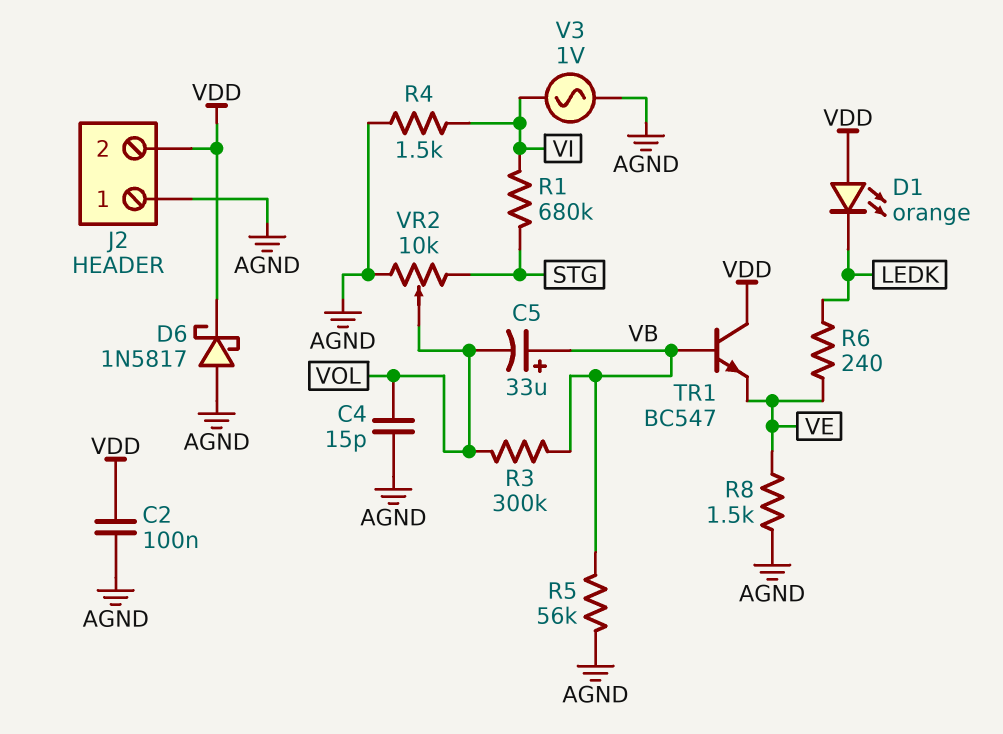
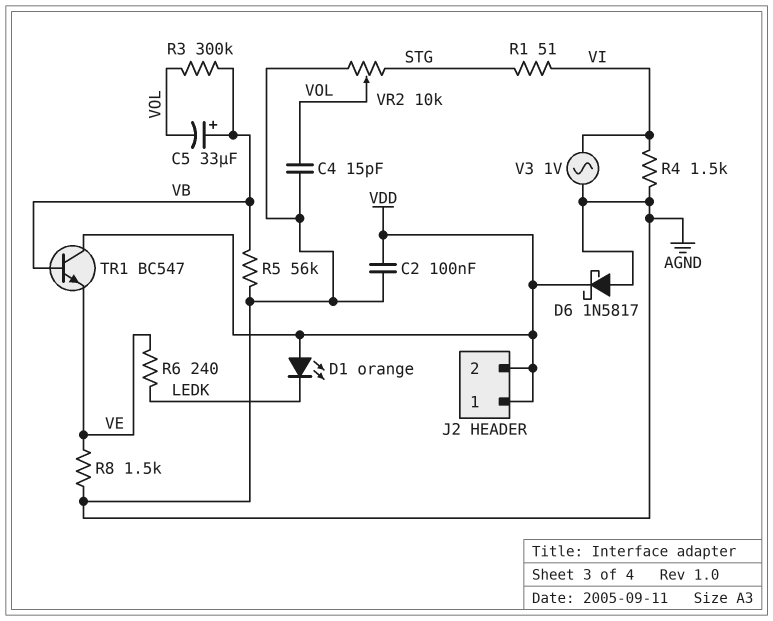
J2 pin 1: AGND -> VDD
R1: 680k (STG, VI) -> 51 (STG, VI)

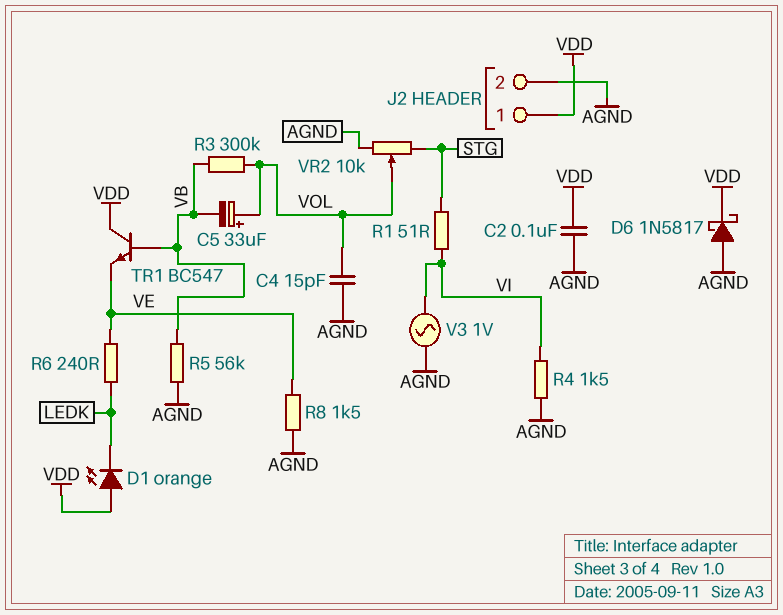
C5: 33uF (plus VB, minus VOL) -> 33uF (plus VOL, minus VB)
J2 pin 2: VDD -> AGND

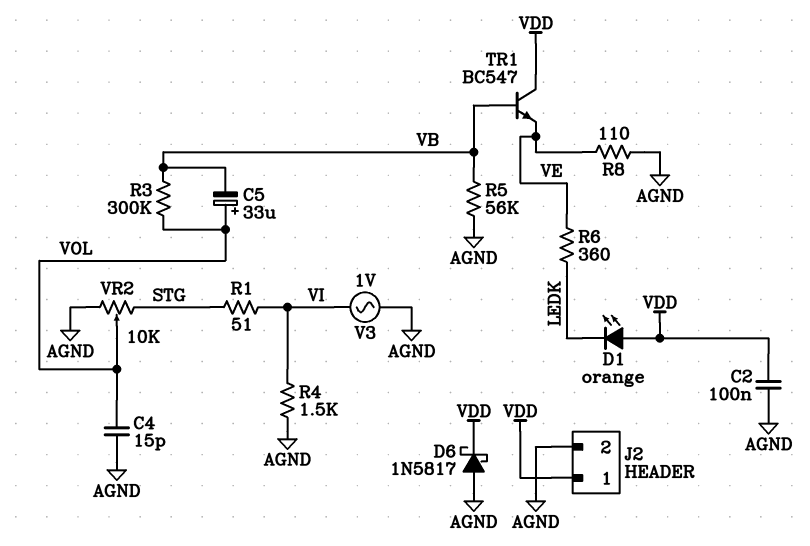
R6: 240 (LEDK, VE) -> 360 (LEDK, VE)
R8: 1.5k (AGND, VE) -> 110 (AGND, VE)

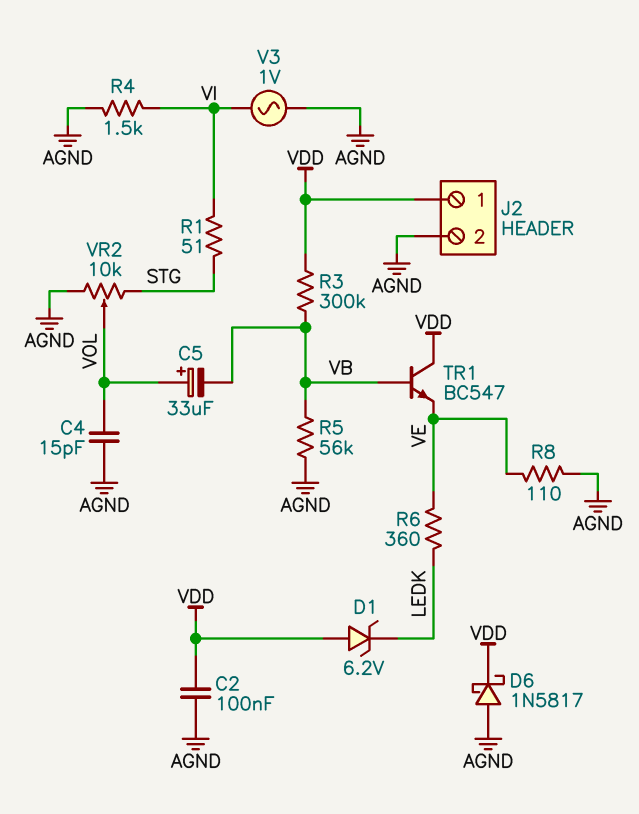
D1: LED orange (A VDD, K LEDK) -> zener 6.2V (A VDD, K LEDK)
R3: 300k (VB, VOL) -> 300k (VB, VDD)

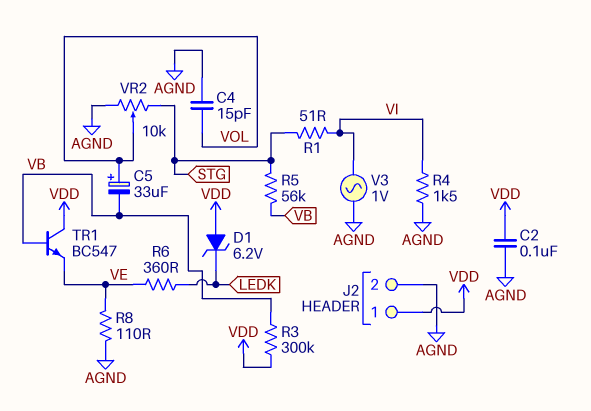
D6: schottky 1N5817 (A AGND, K VDD) -> none
R5: 56k (AGND, VB) -> 56k (STG, VB)

